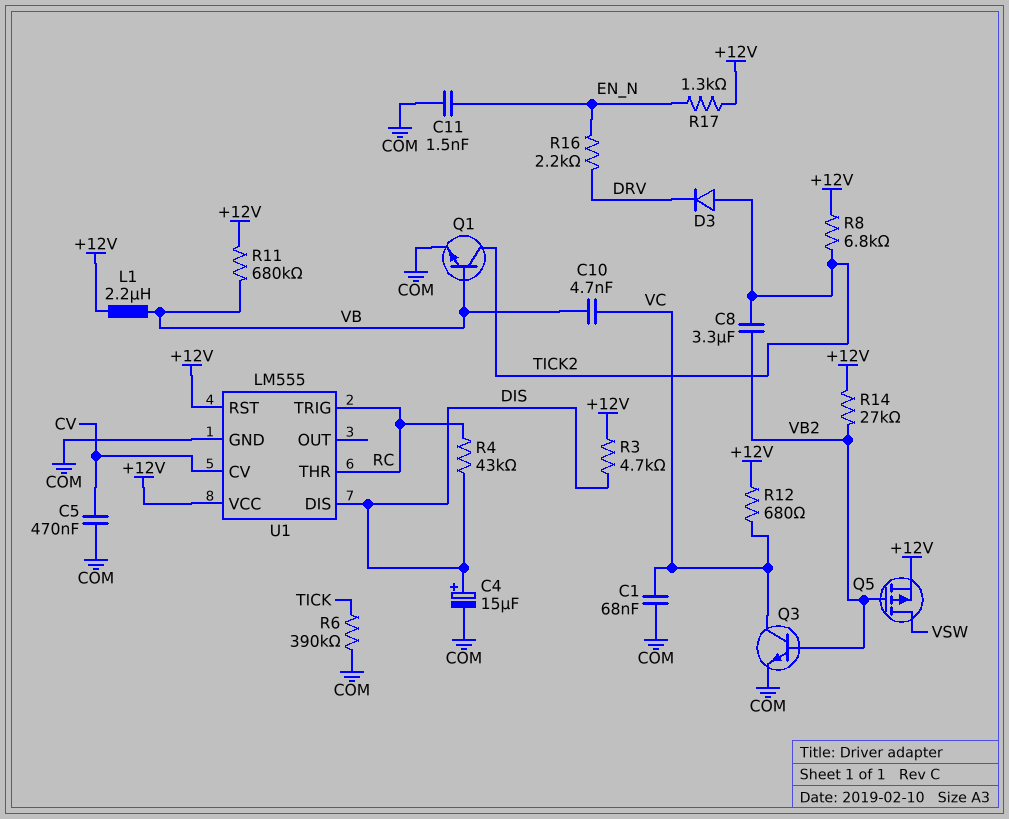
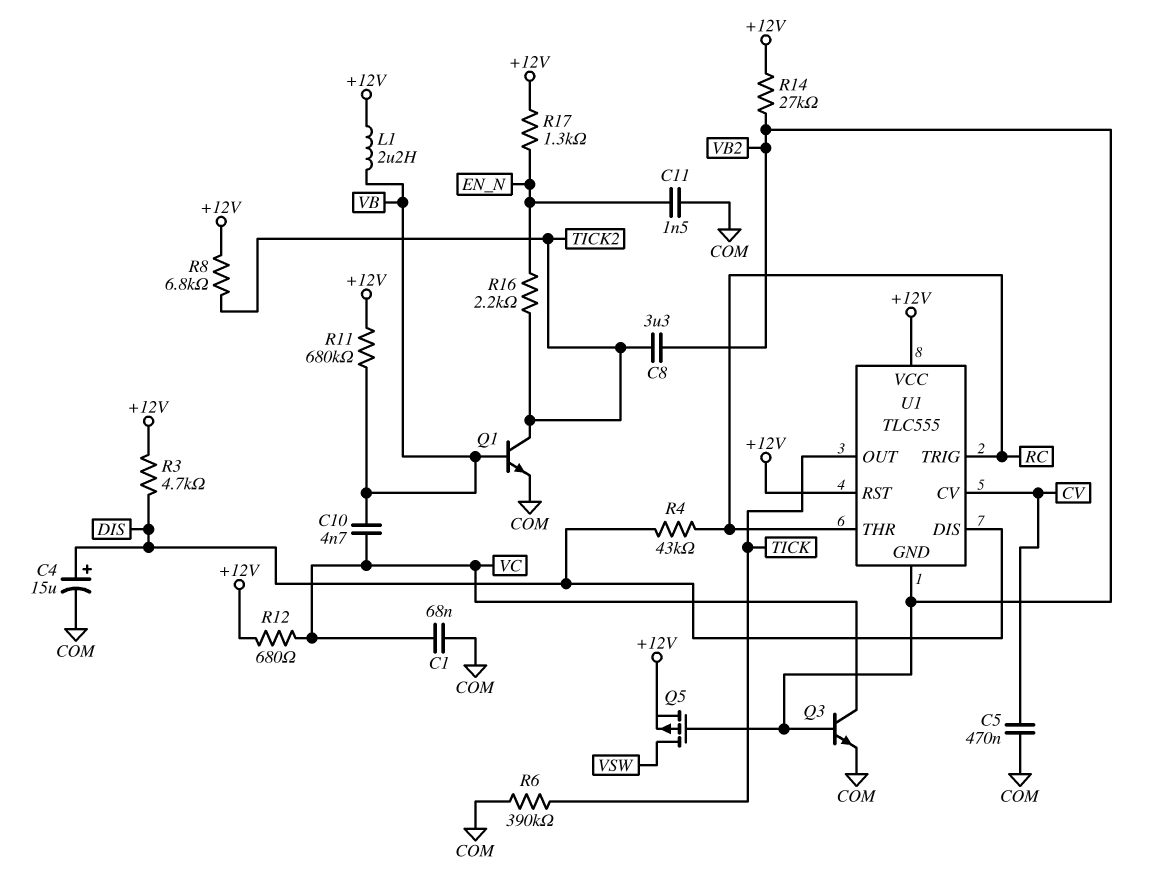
D3: diode (A TICK2, K DRV) -> none
R16: 2.2k (DRV, EN_N) -> 2.2k (EN_N, TICK2)
U1: LM555 -> TLC555
U1 pin GND: COM -> VB2
U1 pin OUT: none -> TICK

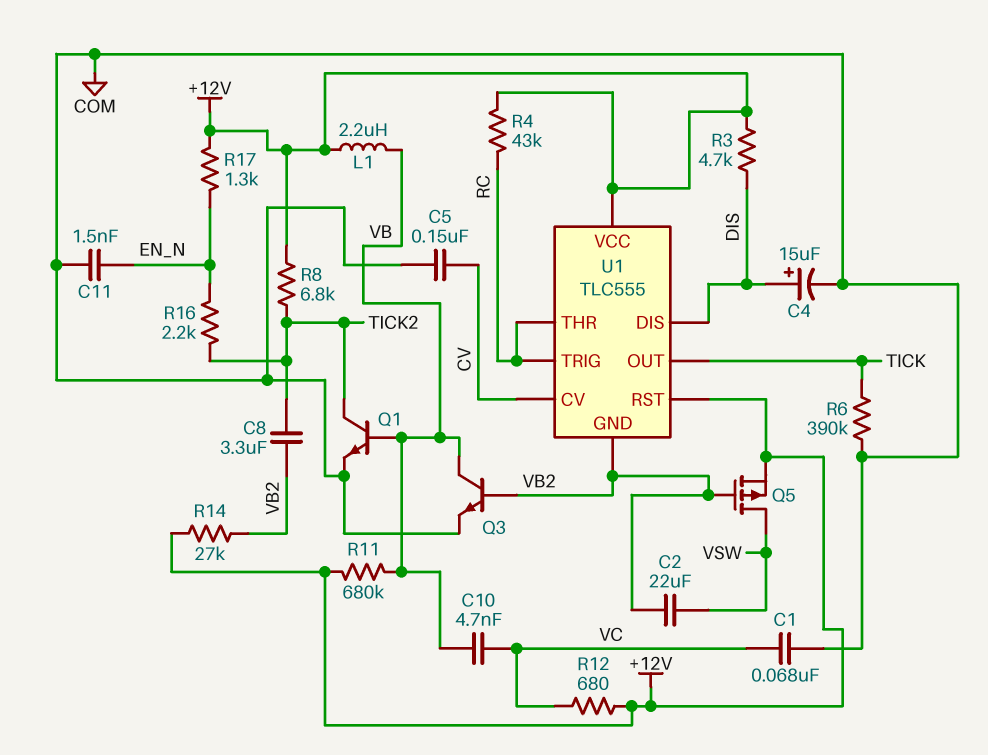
C2: none -> 22uF (VB2, VSW)
C5: 470nF (COM, CV) -> 150nF (COM, CV)
Q3: NPN (B VB2, C VC, E COM) -> NPN (B VB2, C VB, E COM)
R4: 43k (DIS, RC) -> 43k (+12V, RC)

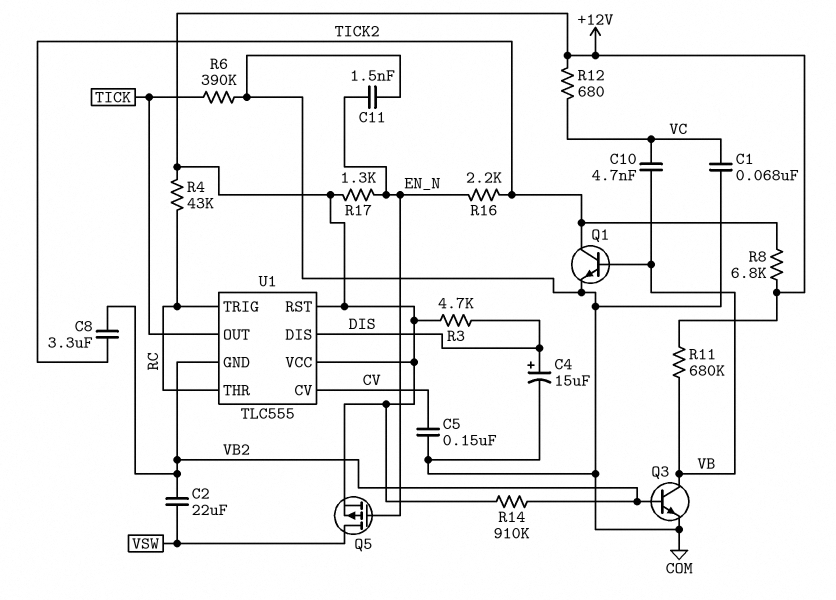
L1: 2.2uH (+12V, VB) -> none
Q5: PMOS (G VB2, D VSW, S +12V) -> PMOS (G EN_N, D VSW, S +12V)
R14: 27k (+12V, VB2) -> 910k (+12V, VB2)

